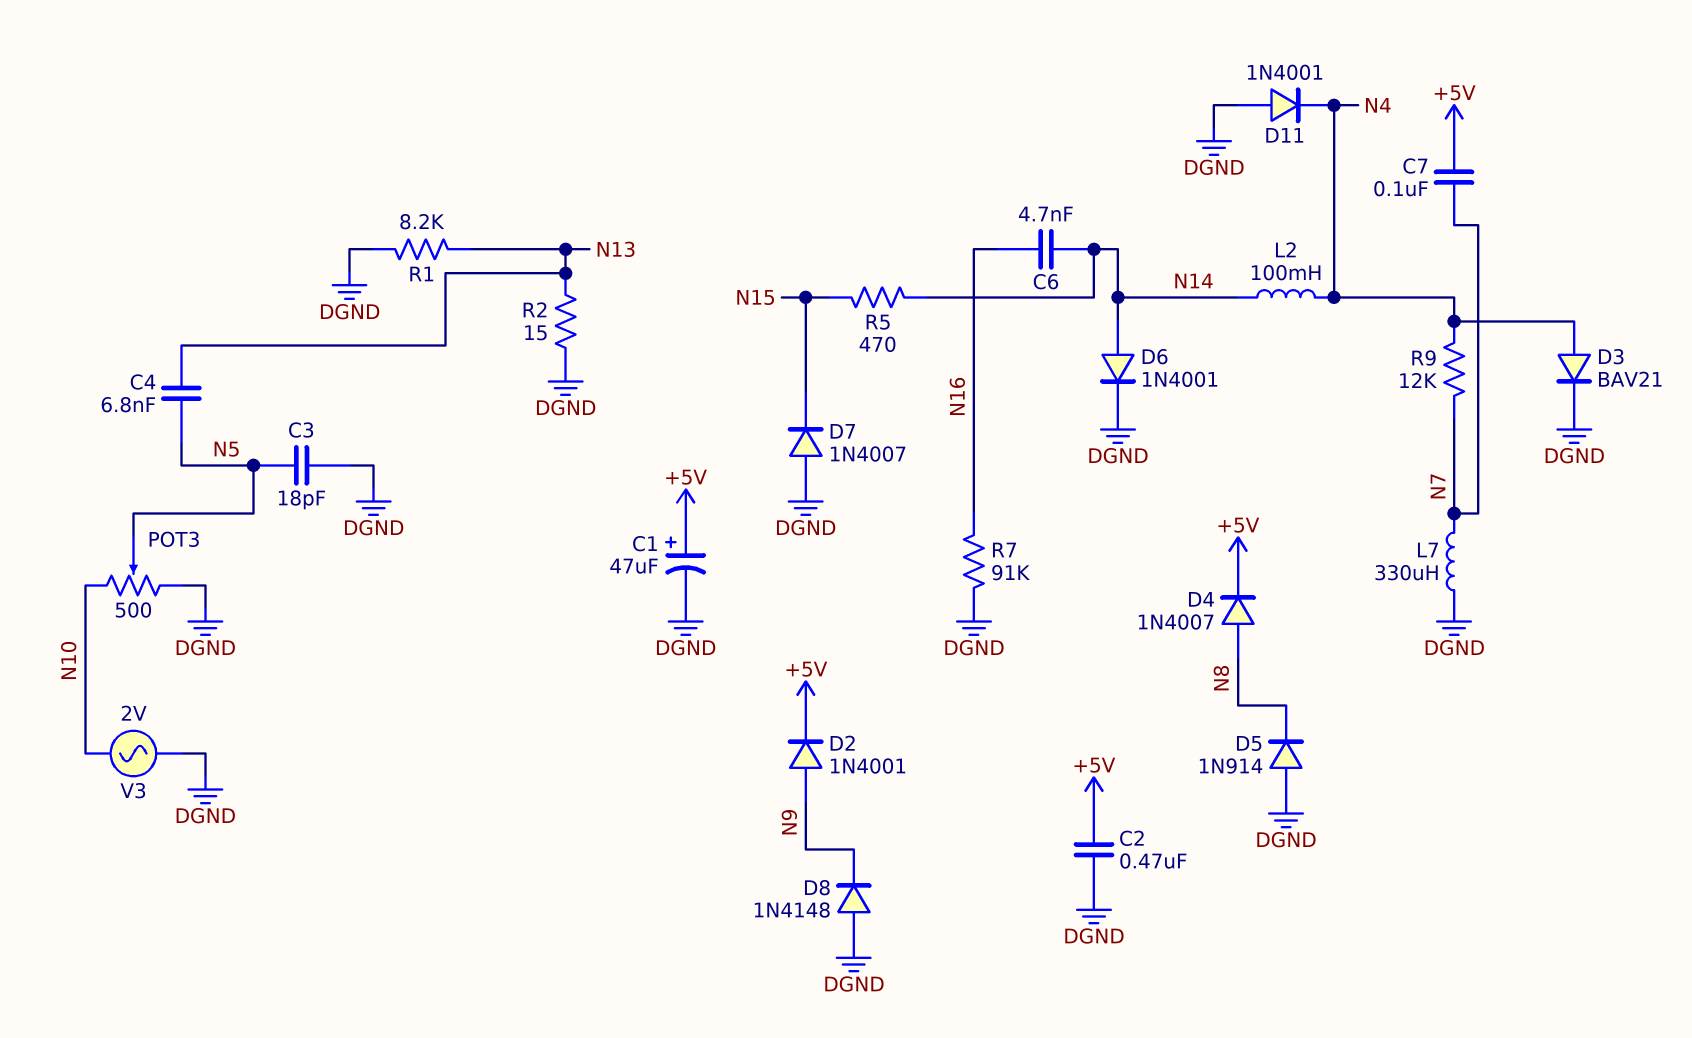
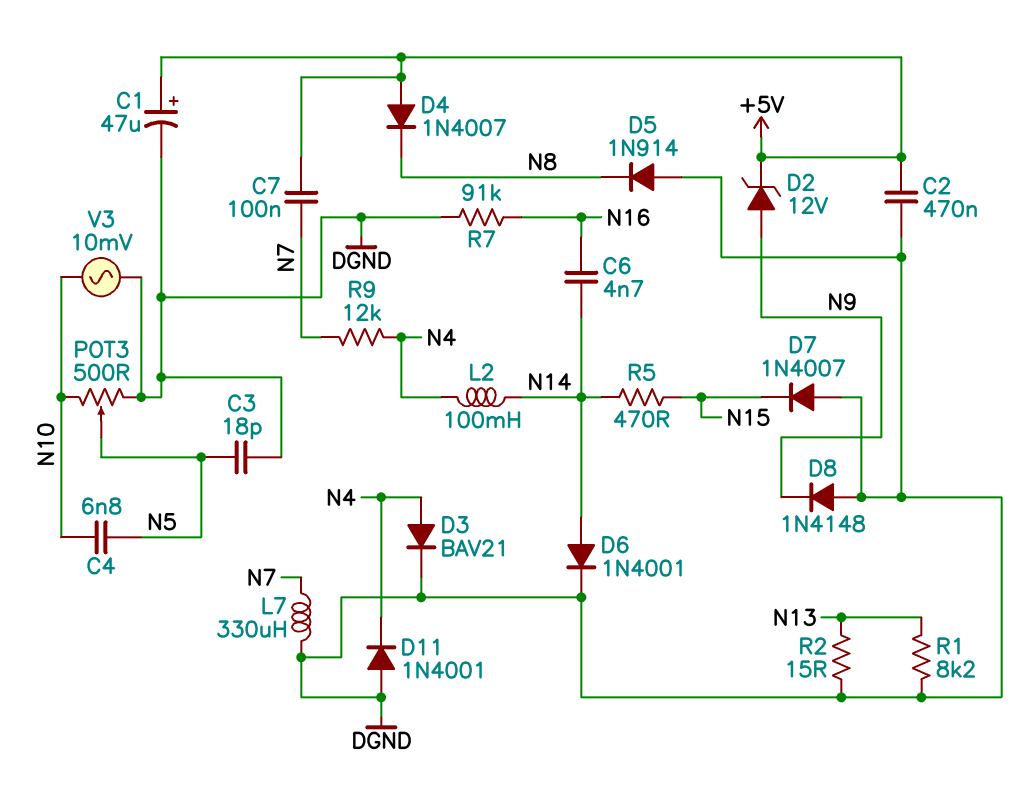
C4: 6.8nF (N5, N13) -> 6.8nF (N5, N10)
D2: diode 1N4001 (A N9, K +5V) -> zener 12V (A N9, K +5V)
D4: diode 1N4007 (A N8, K +5V) -> diode 1N4007 (A +5V, K N8)
V3: AC 2V (DGND, N10) -> AC 10mV (DGND, N10)

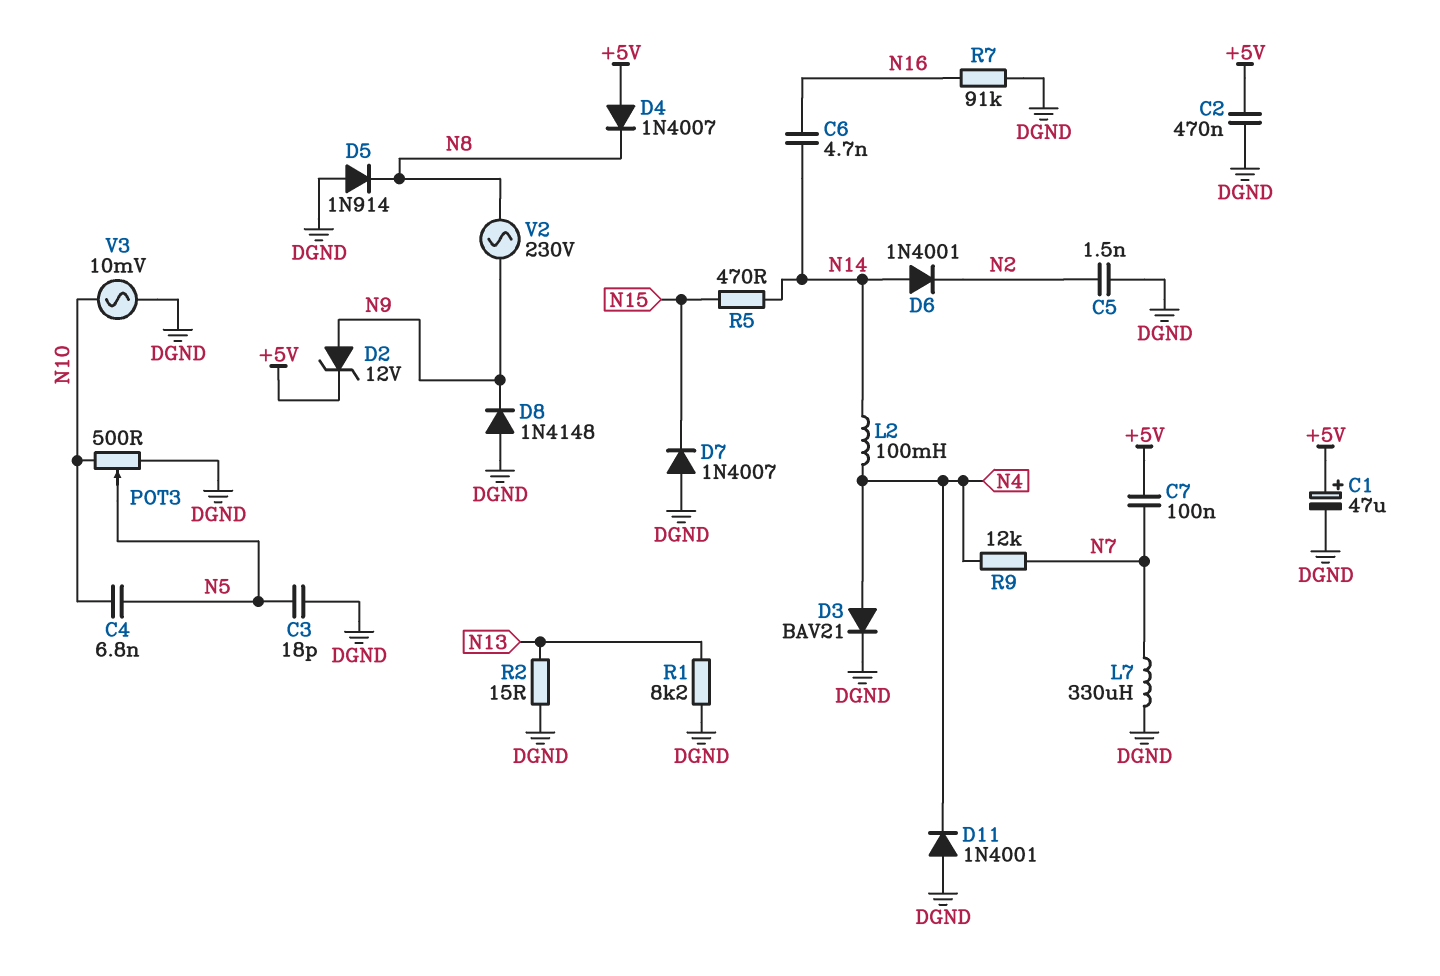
C5: none -> 1.5nF (DGND, N2)
D6: diode 1N4001 (A N14, K DGND) -> diode 1N4001 (A N14, K N2)
V2: none -> AC 230V (N8, N9)

